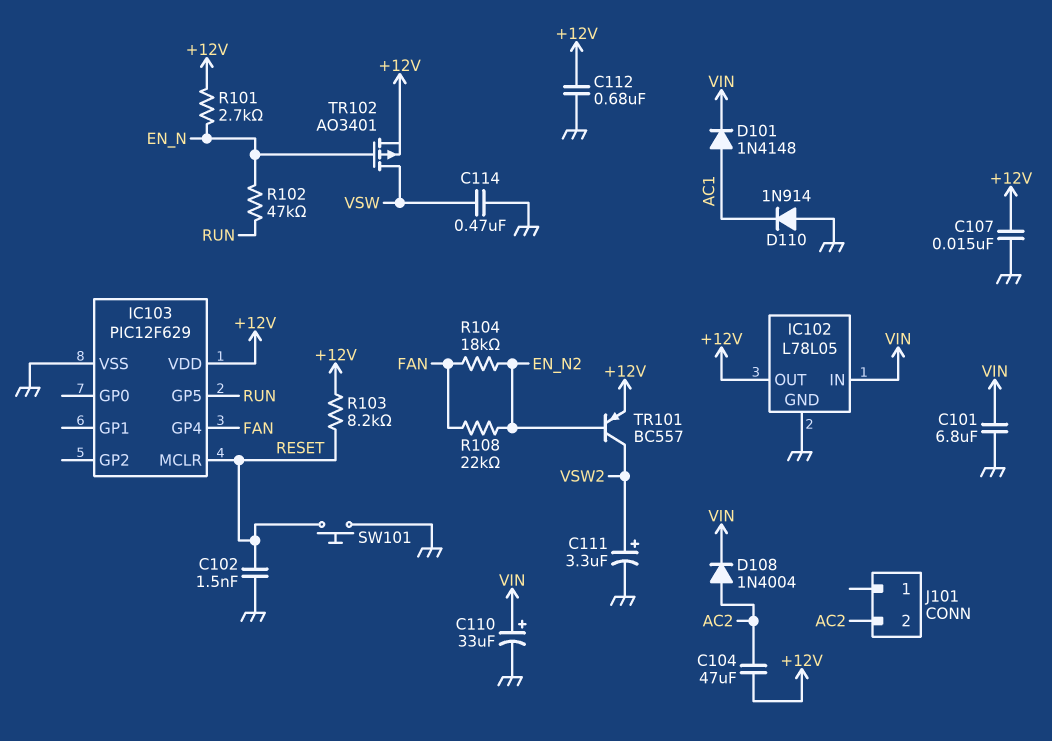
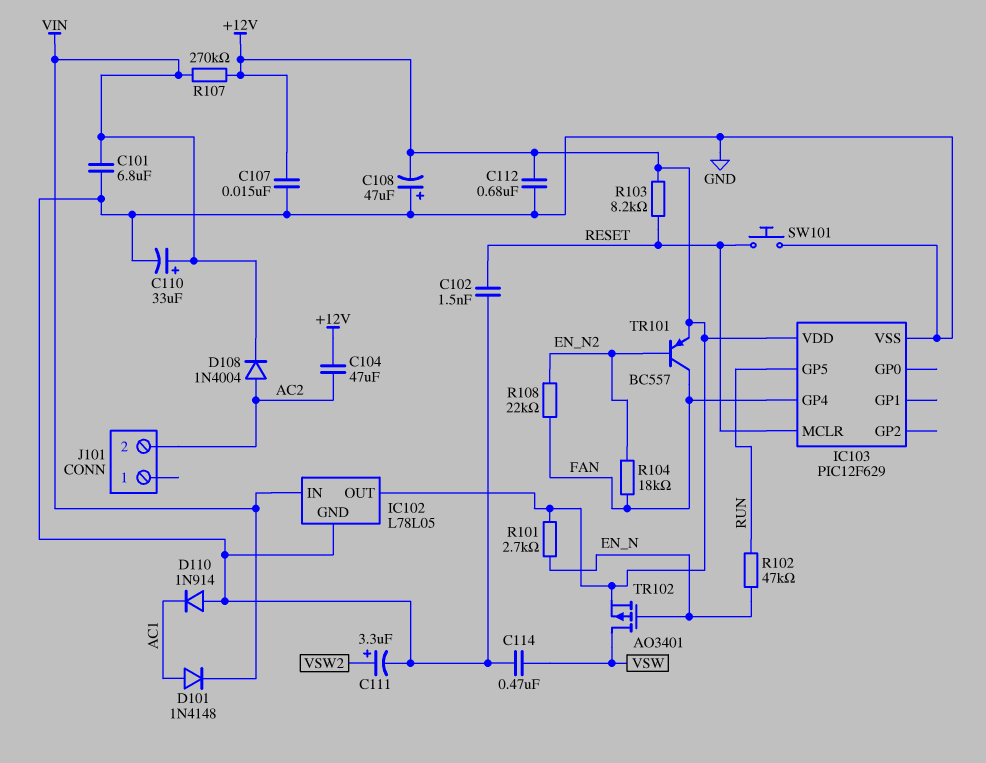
C108: none -> 47uF (plus GND, minus +12V)
R107: none -> 270k (+12V, VIN)
TR101: PNP BC557 (B EN_N2, C VSW2, E +12V) -> PNP BC557 (B EN_N2, C FAN, E +12V)

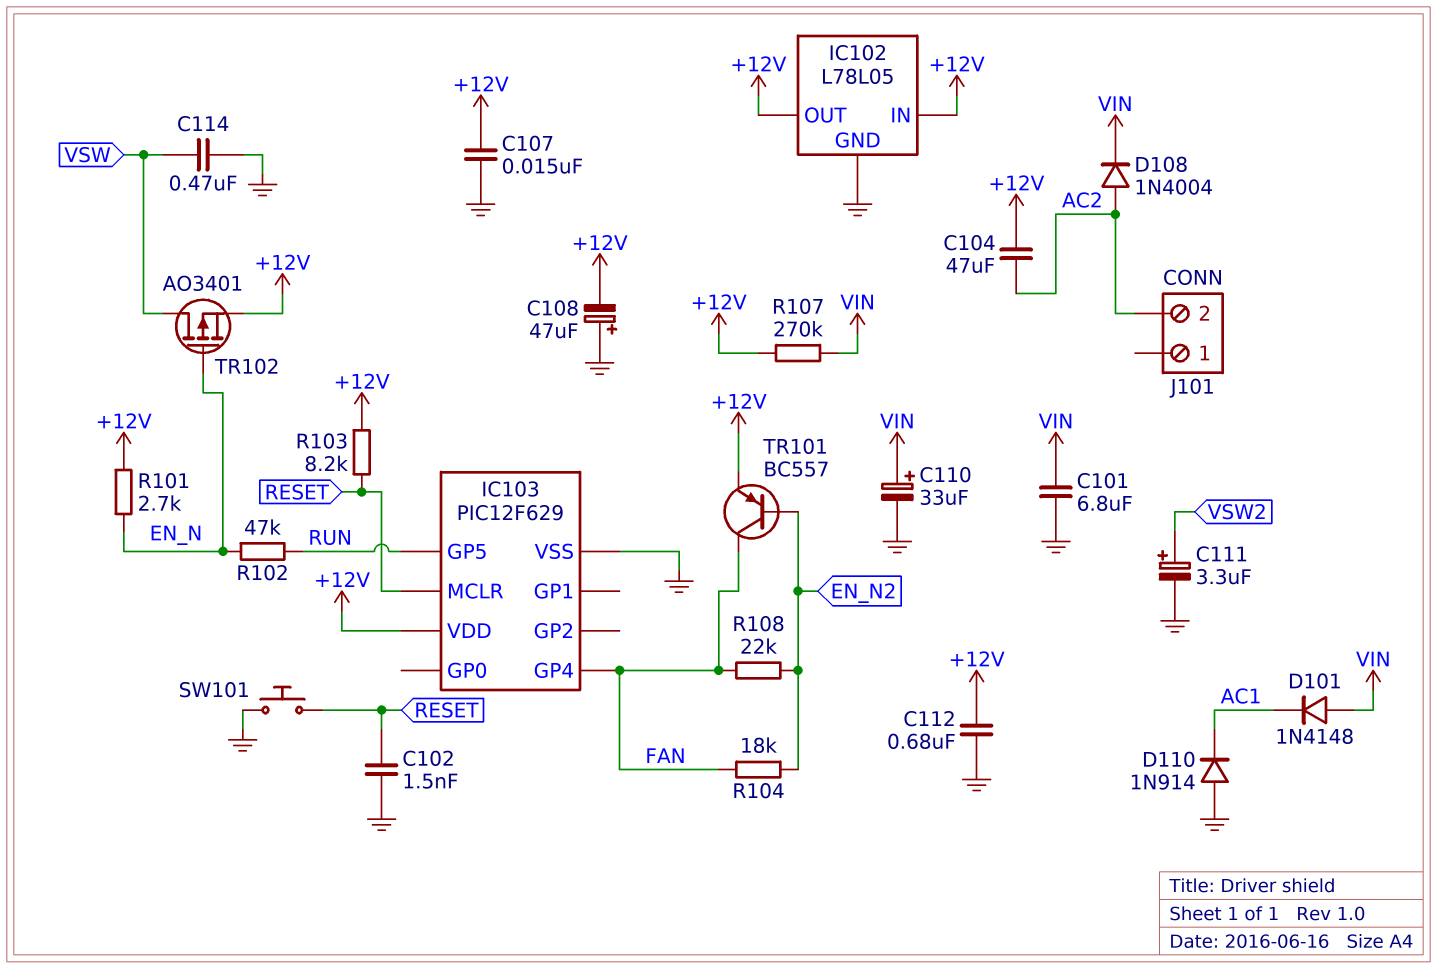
D101: diode 1N4148 (A AC1, K VIN) -> diode 1N4148 (A VIN, K AC1)
IC102 pin IN: VIN -> +12V

